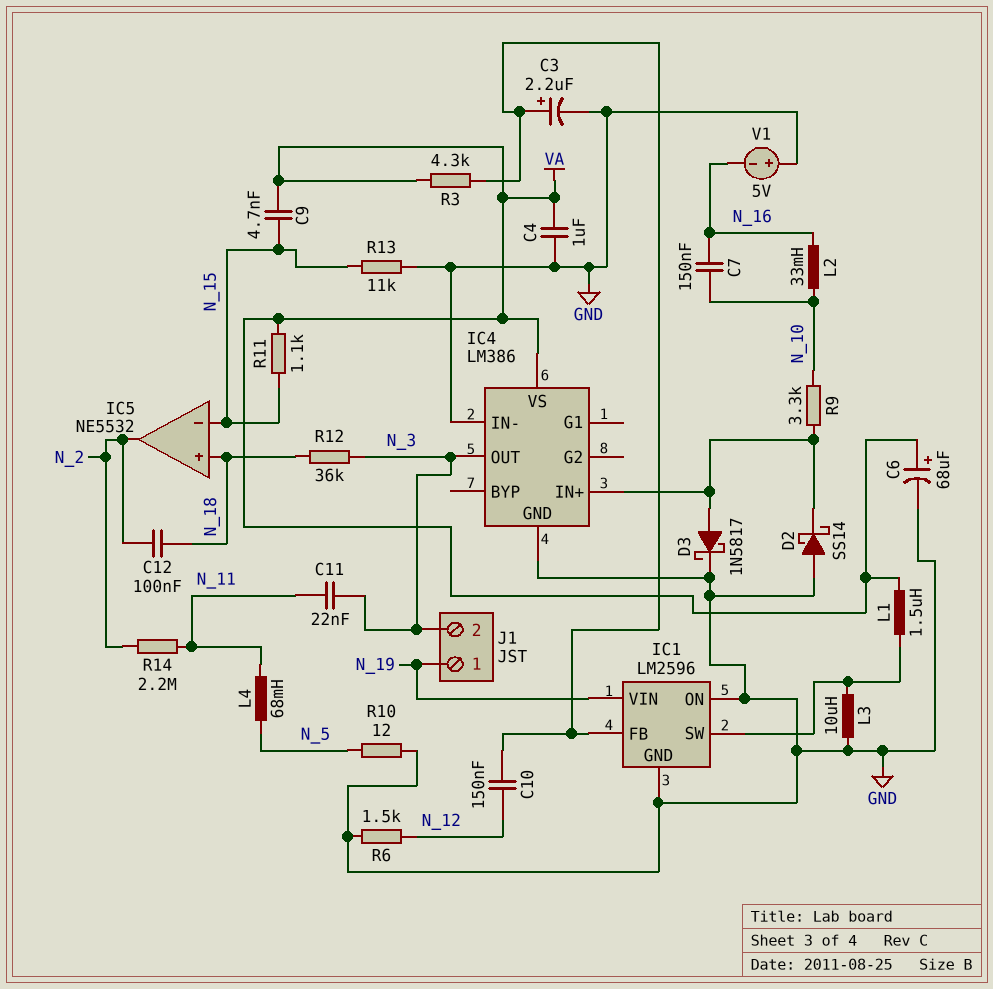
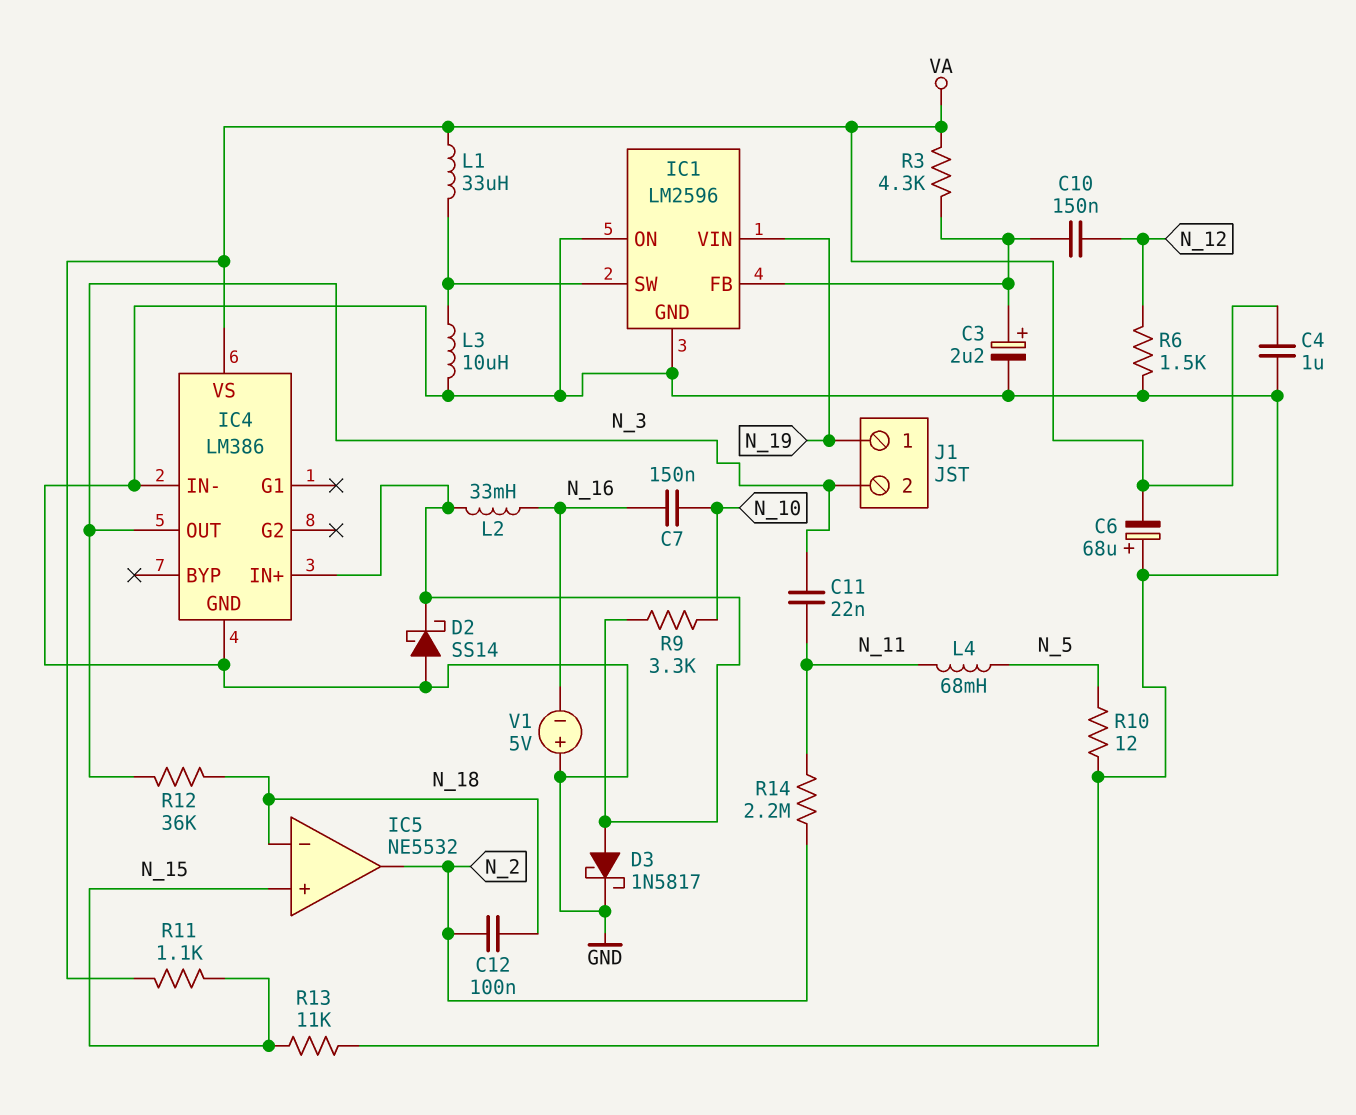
C6: 68uF (plus VA, minus GND) -> 68uF (plus GND, minus VA)
C9: 4.7nF (N_15, VA) -> none
IC5 pin in+: N_18 -> N_15
IC5 pin in-: N_15 -> N_18
L1: 1.5uH (IC1/SW, VA) -> 33uH (IC1/SW, VA)
L2: 33mH (N_10, N_16) -> 33mH (IC4/IN+, N_16)

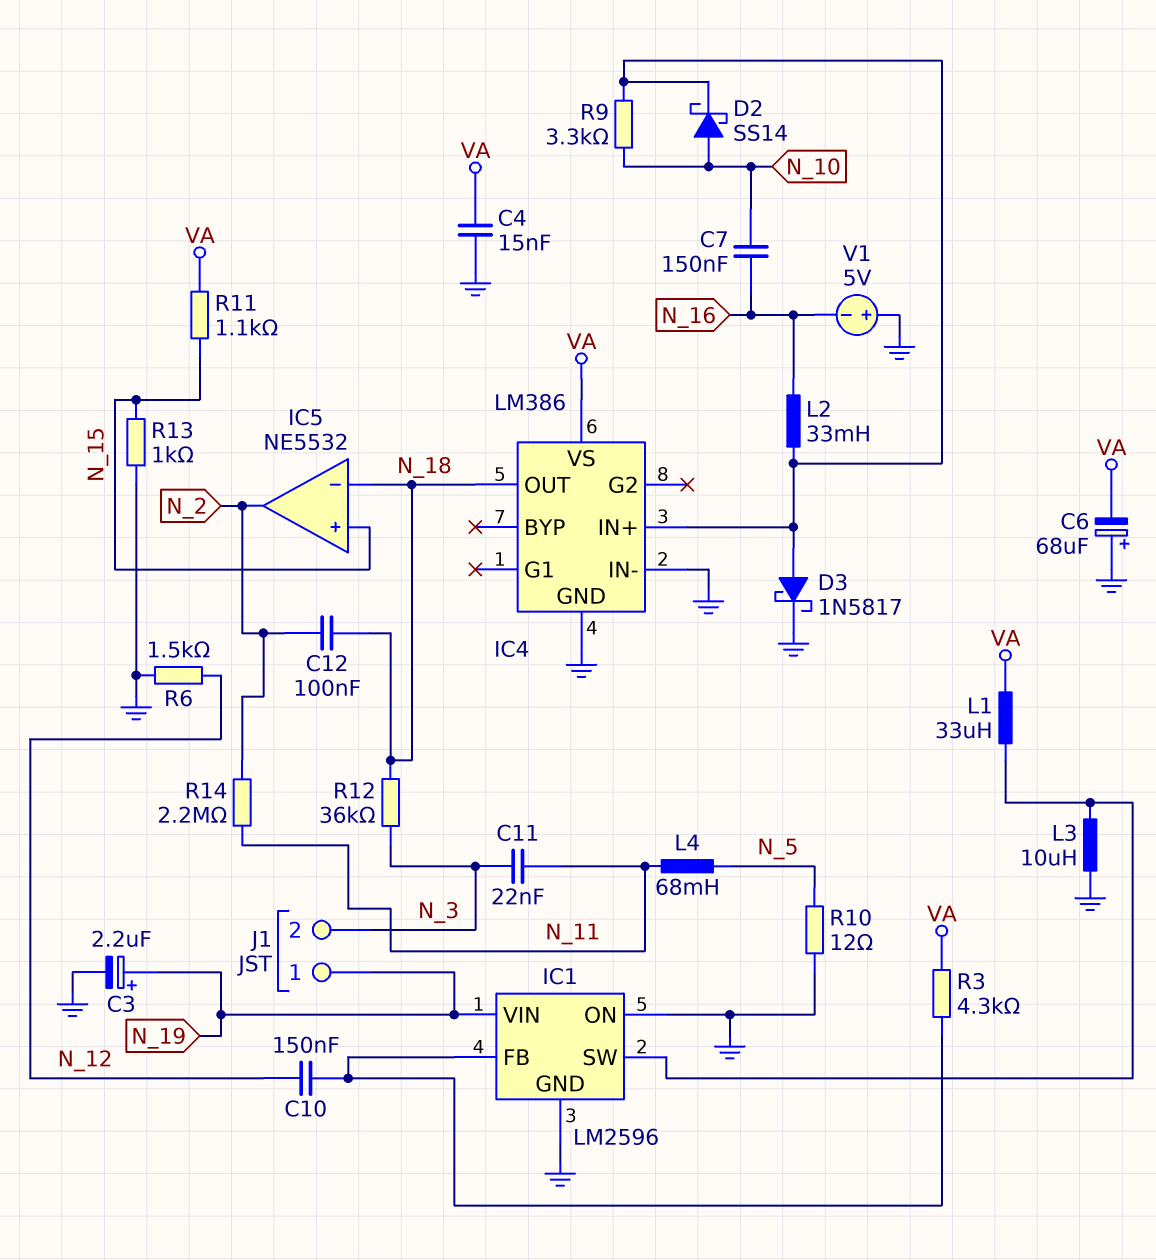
C3: 2.2uF (plus IC1/FB, minus GND) -> 2.2uF (plus N_19, minus GND)
C4: 1uF (GND, VA) -> 15nF (GND, VA)
D2: schottky SS14 (A GND, K IC4/IN+) -> schottky SS14 (A N_10, K IC4/IN+)
IC4 pin OUT: N_3 -> N_18
R13: 11k (GND, N_15) -> 1k (GND, N_15)

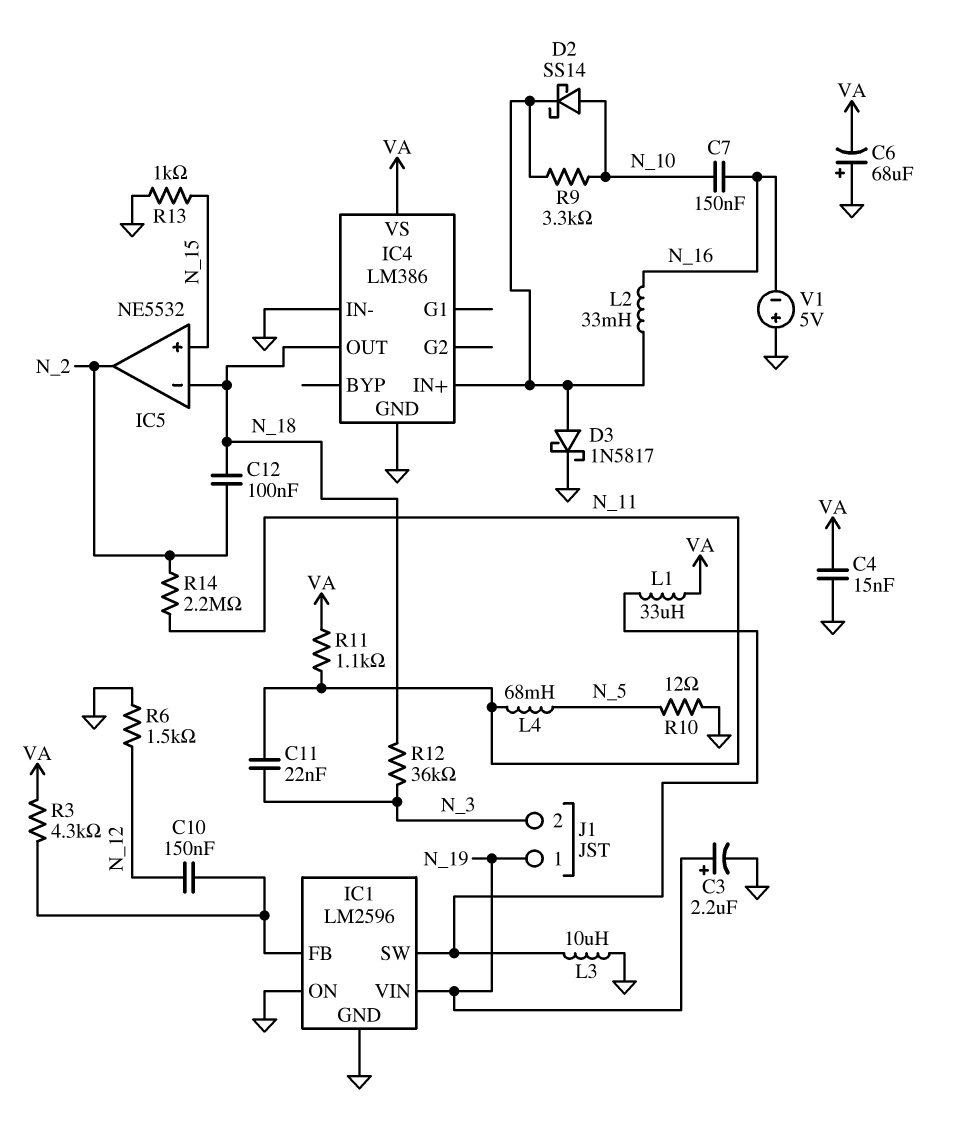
R11: 1.1k (N_15, VA) -> 1.1k (N_11, VA)

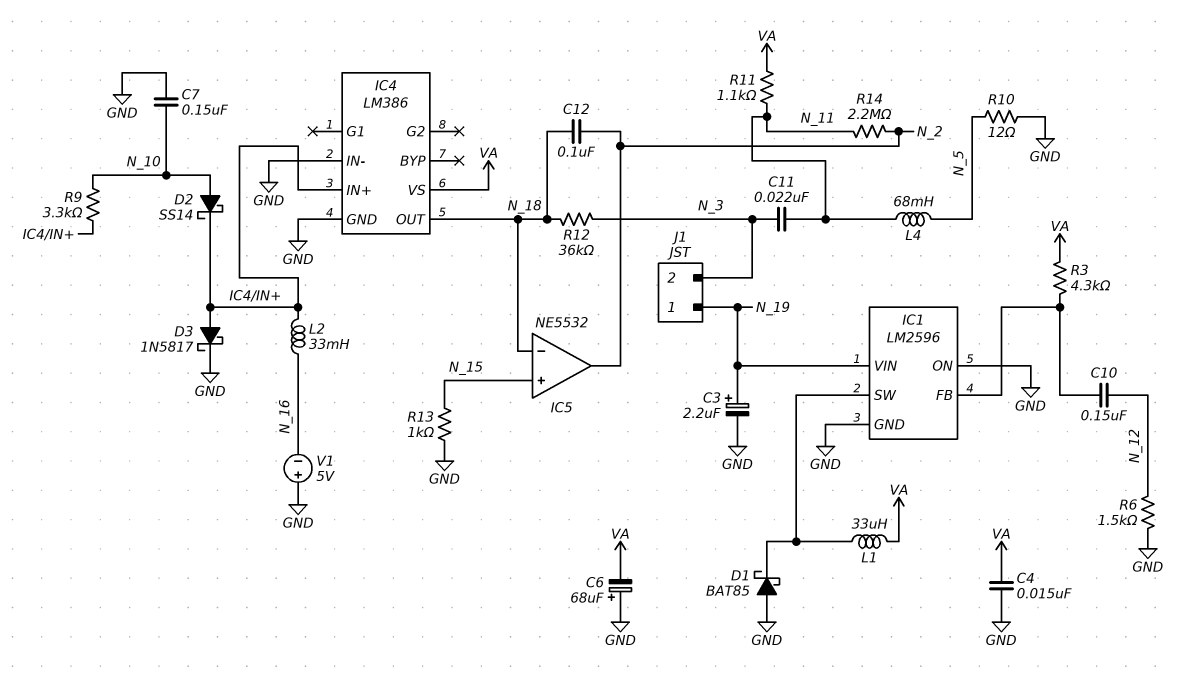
C7: 150nF (N_10, N_16) -> 150nF (GND, N_10)
D1: none -> schottky BAT85 (A GND, K IC1/SW)
L3: 10uH (GND, IC1/SW) -> none

